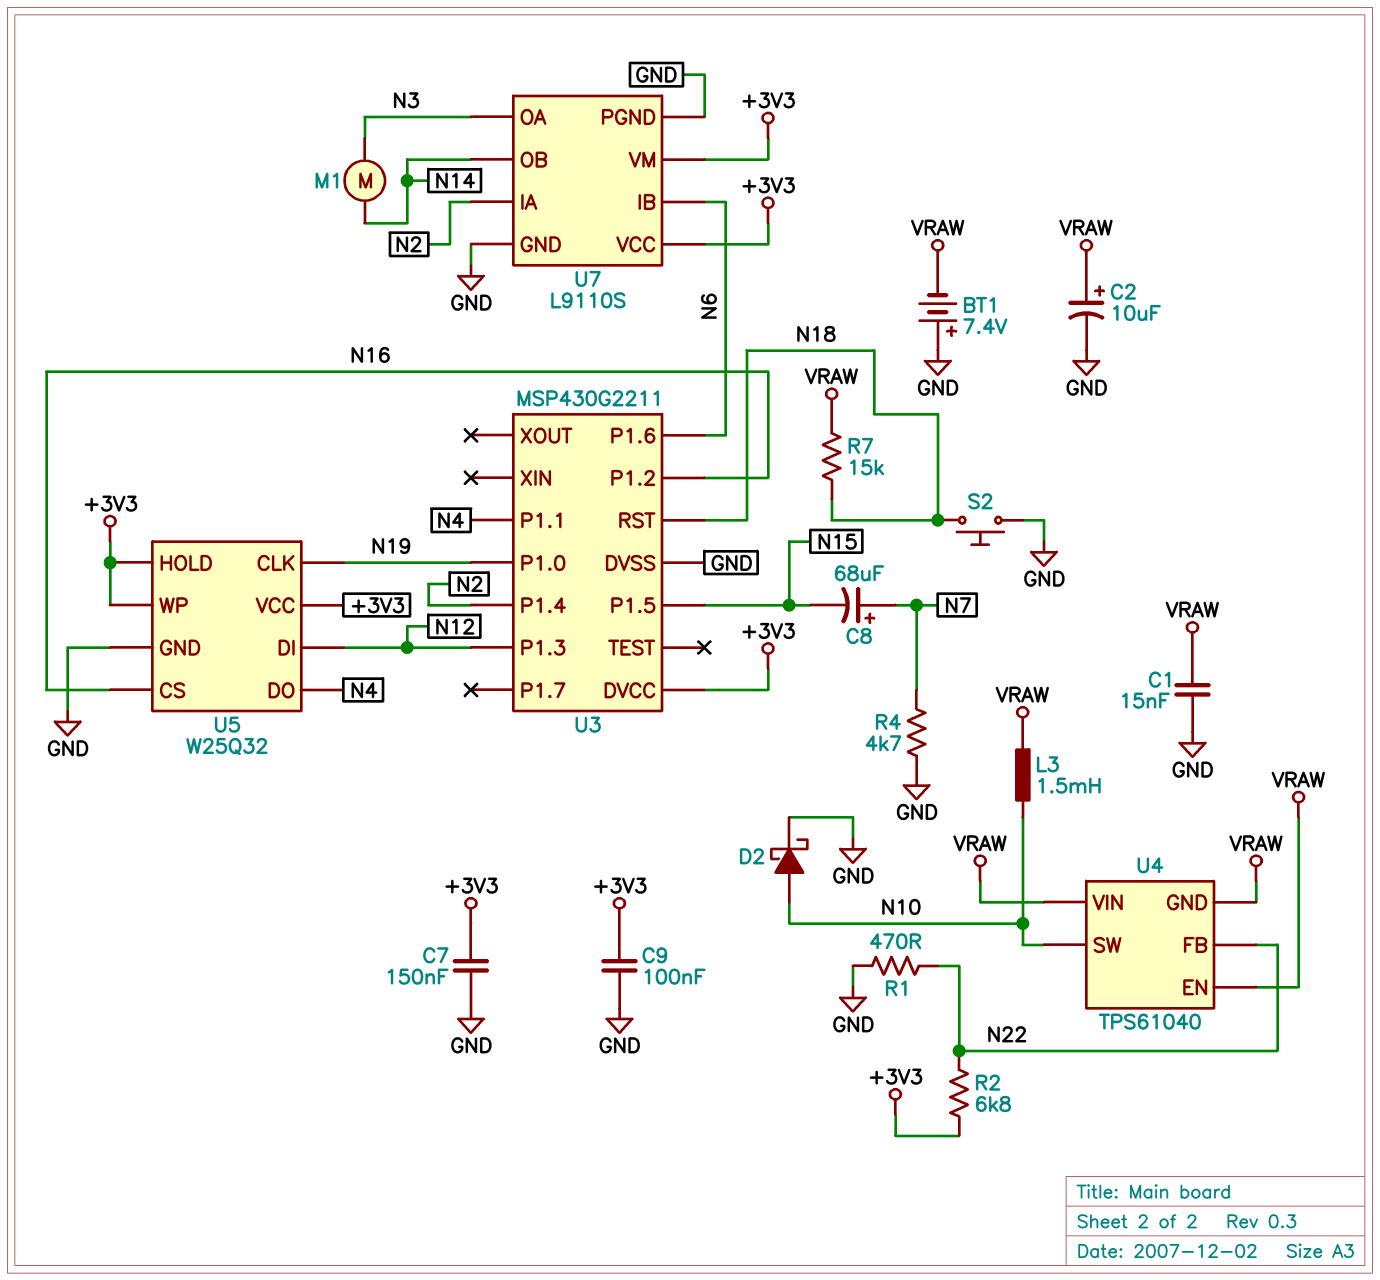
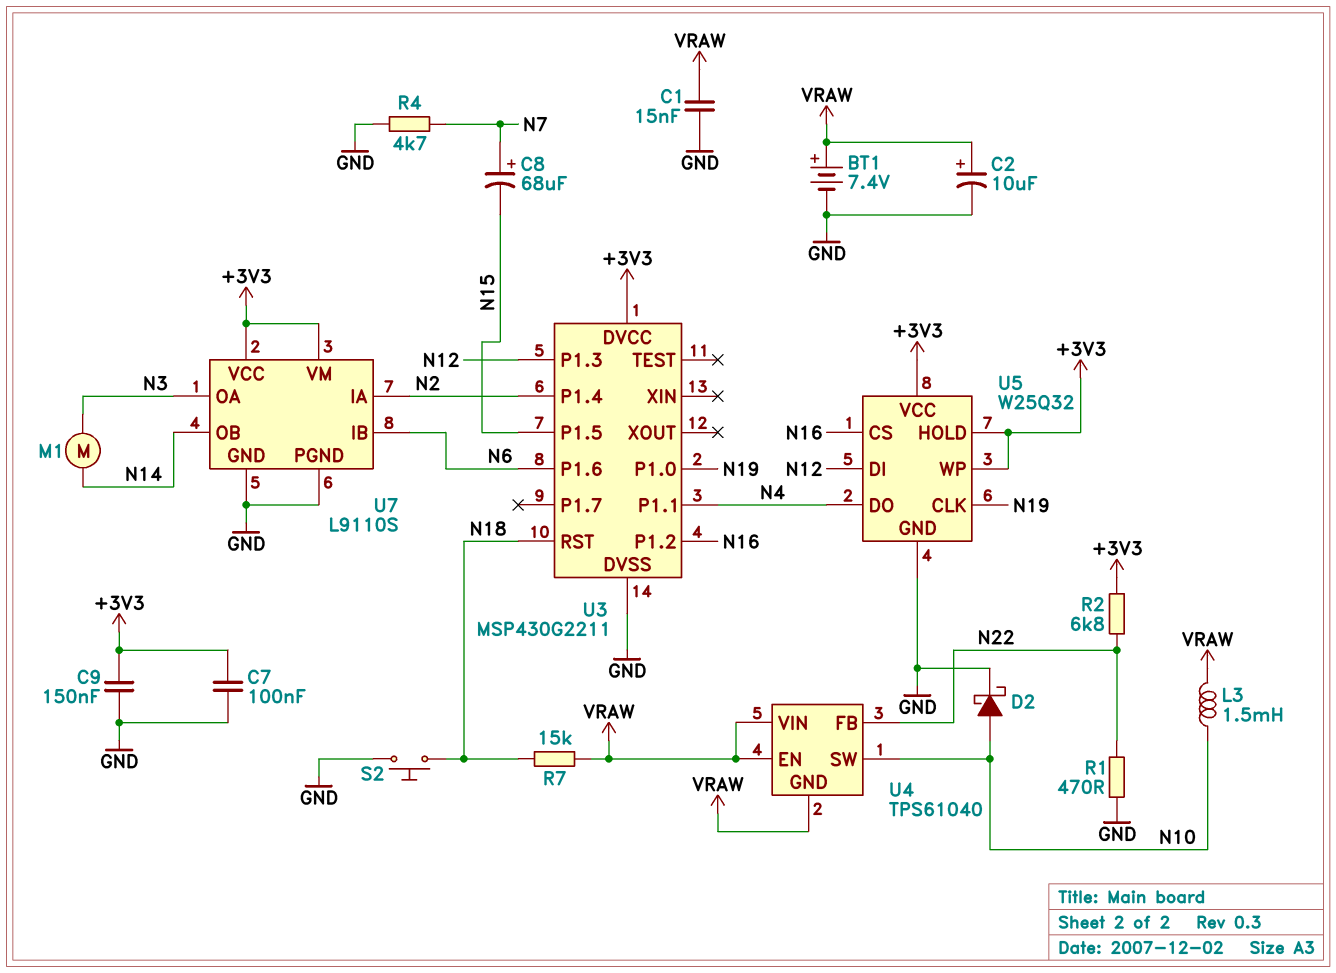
BT1: 7.4V (plus GND, minus VRAW) -> 7.4V (plus VRAW, minus GND)
C7: 150nF (+3V3, GND) -> 100nF (+3V3, GND)
C9: 100nF (+3V3, GND) -> 150nF (+3V3, GND)

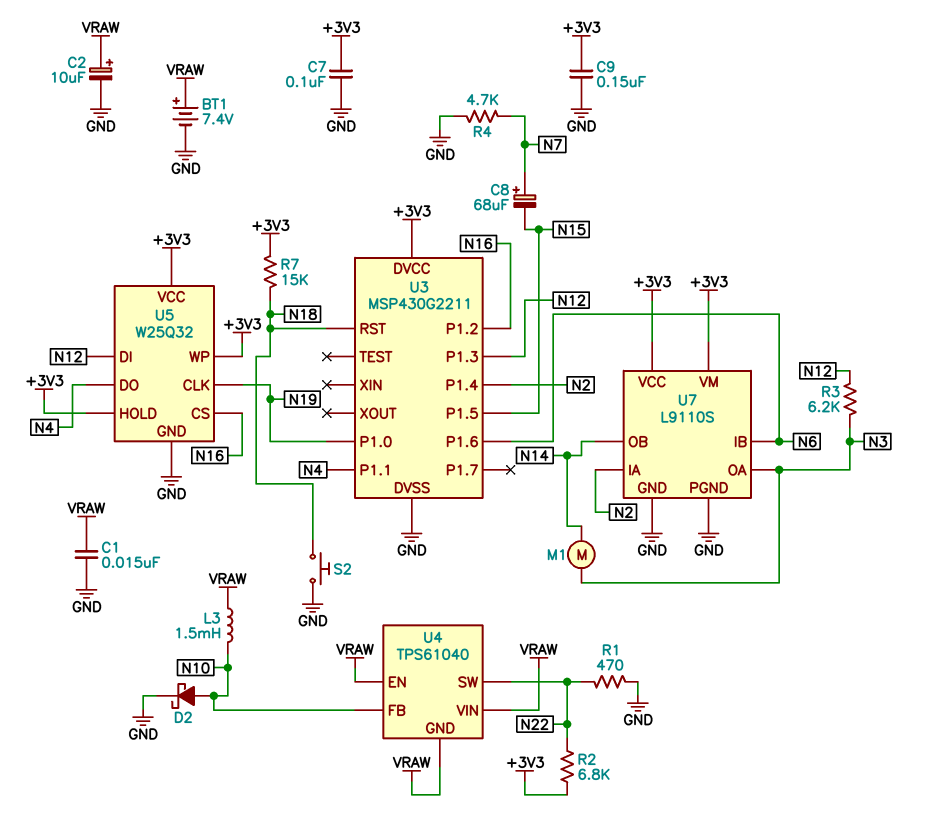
R3: none -> 6.2k (N3, N12)
R7: 15k (N18, VRAW) -> 15k (+3V3, N18)
U4 pin FB: N22 -> N10
U4 pin SW: N10 -> N22

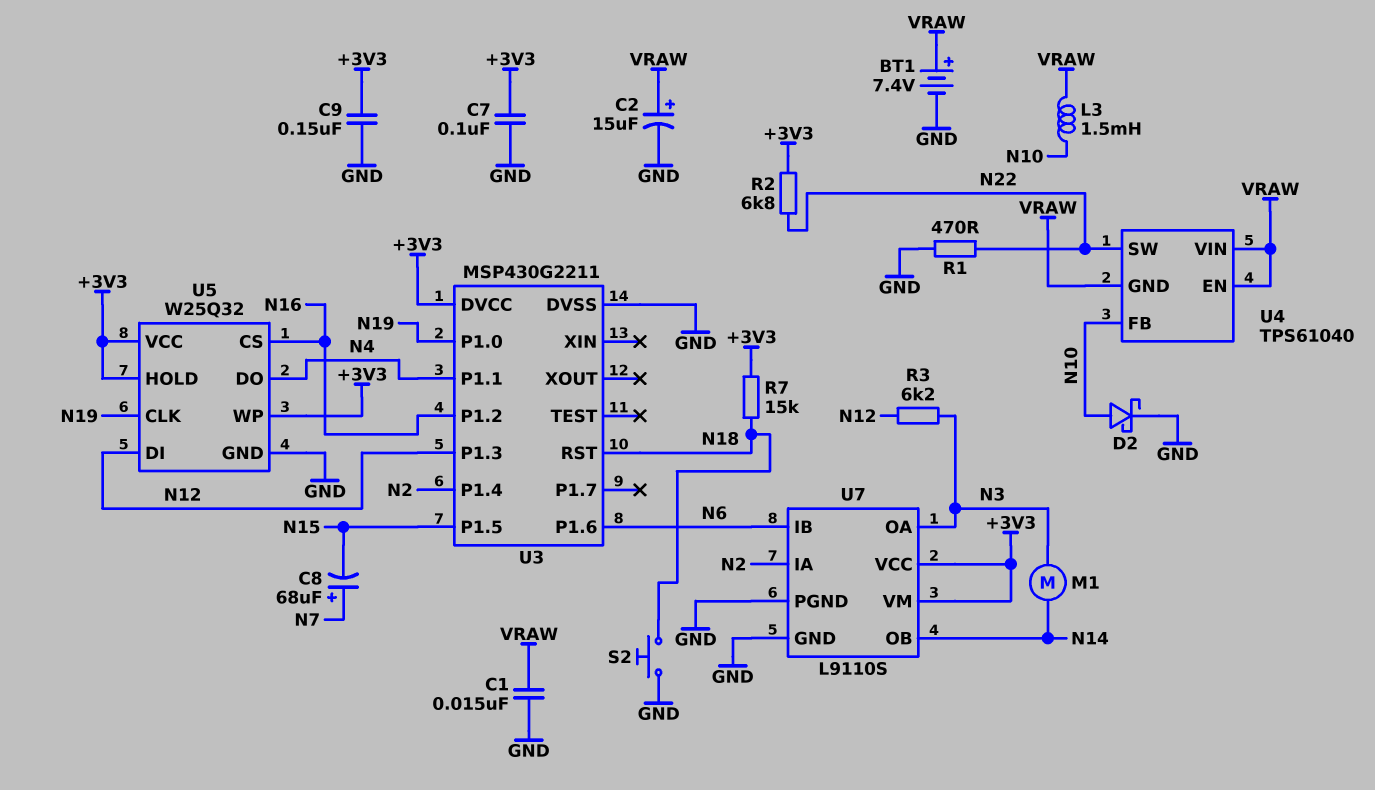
C2: 10uF (plus VRAW, minus GND) -> 15uF (plus VRAW, minus GND)
R4: 4.7k (GND, N7) -> none

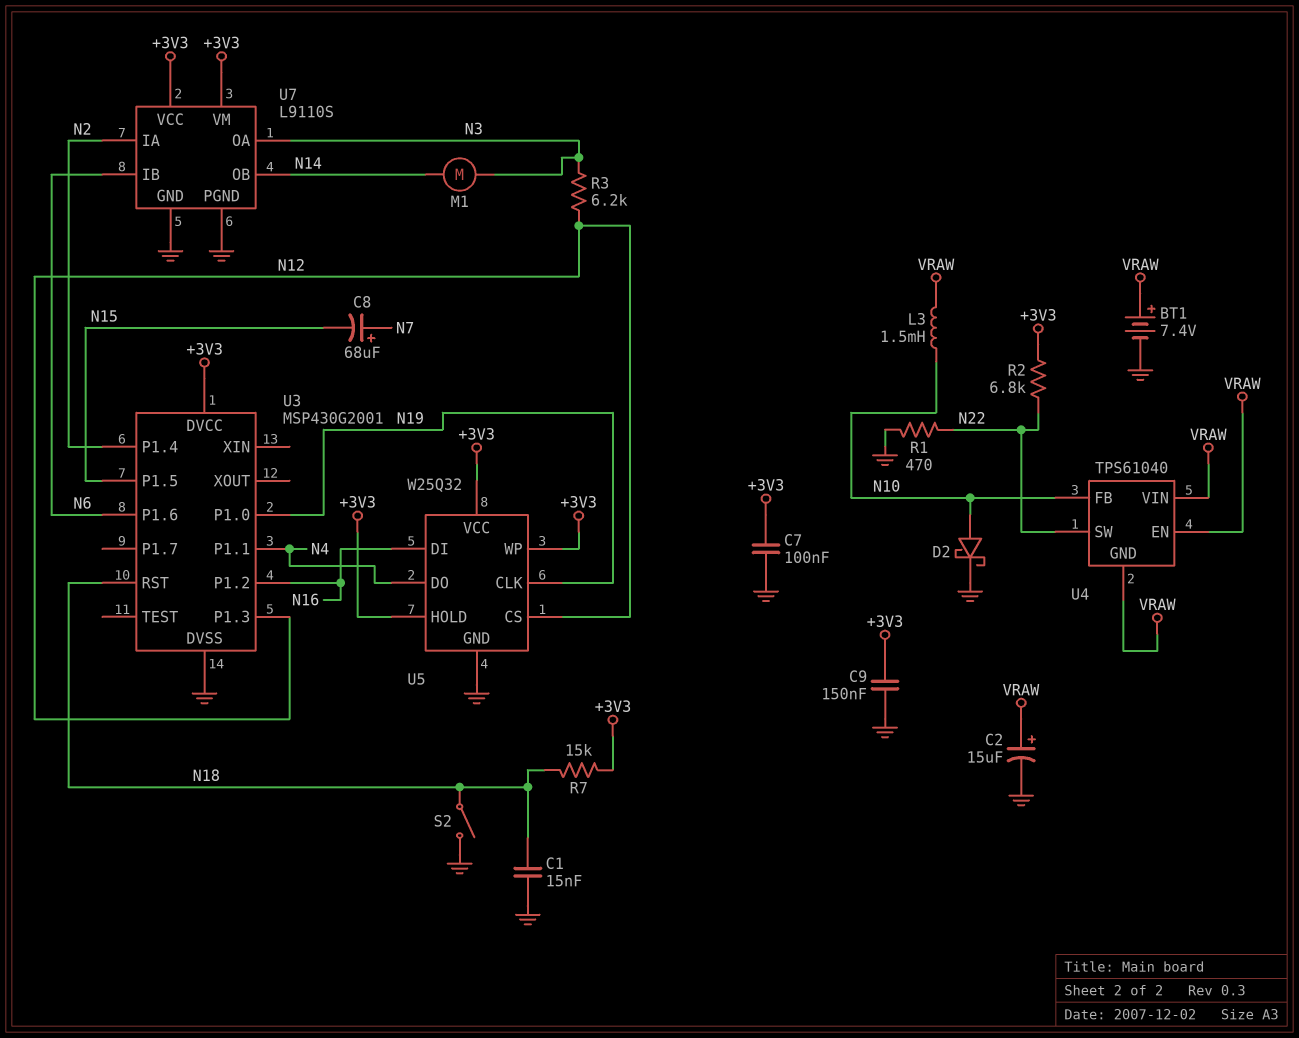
C1: 15nF (GND, VRAW) -> 15nF (GND, N18)
S2: button (GND, N18) -> switch (GND, N18)
U3: MSP430G2211 -> MSP430G2001
U5 pin CS: N16 -> N12
U5 pin DI: N12 -> N16

